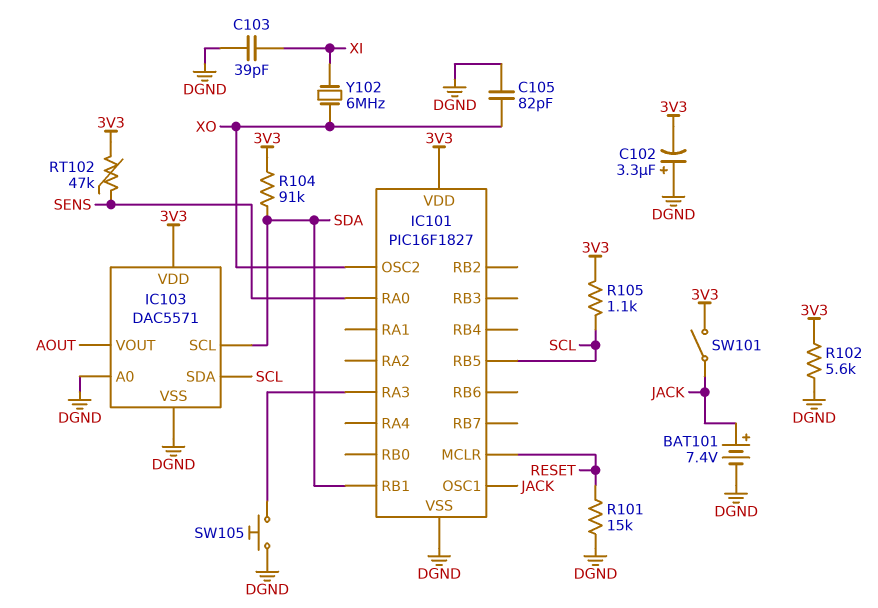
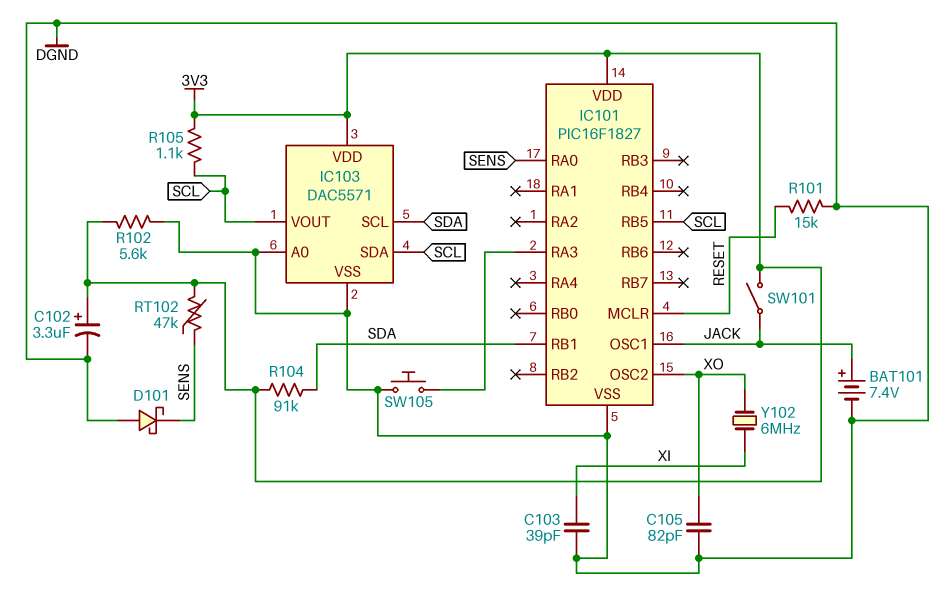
C102: 3.3uF (plus DGND, minus 3V3) -> 3.3uF (plus 3V3, minus DGND)
D101: none -> schottky (A DGND, K SENS)
IC103 pin VOUT: AOUT -> SCL

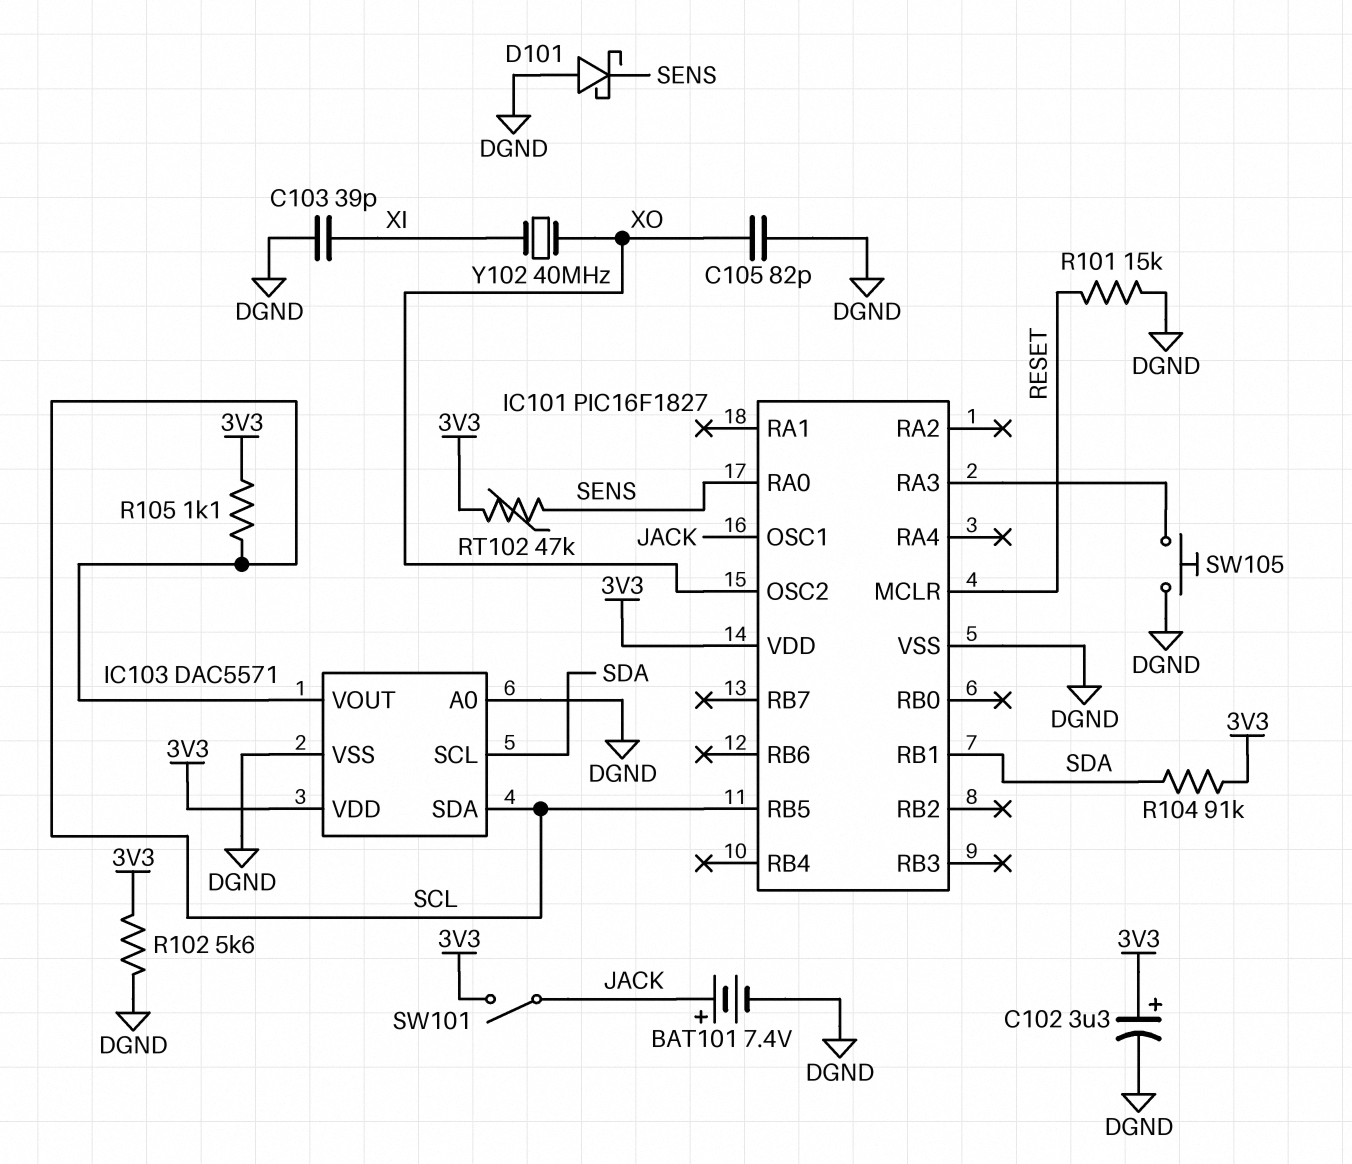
Y102: 6MHz (XI, XO) -> 40MHz (XI, XO)

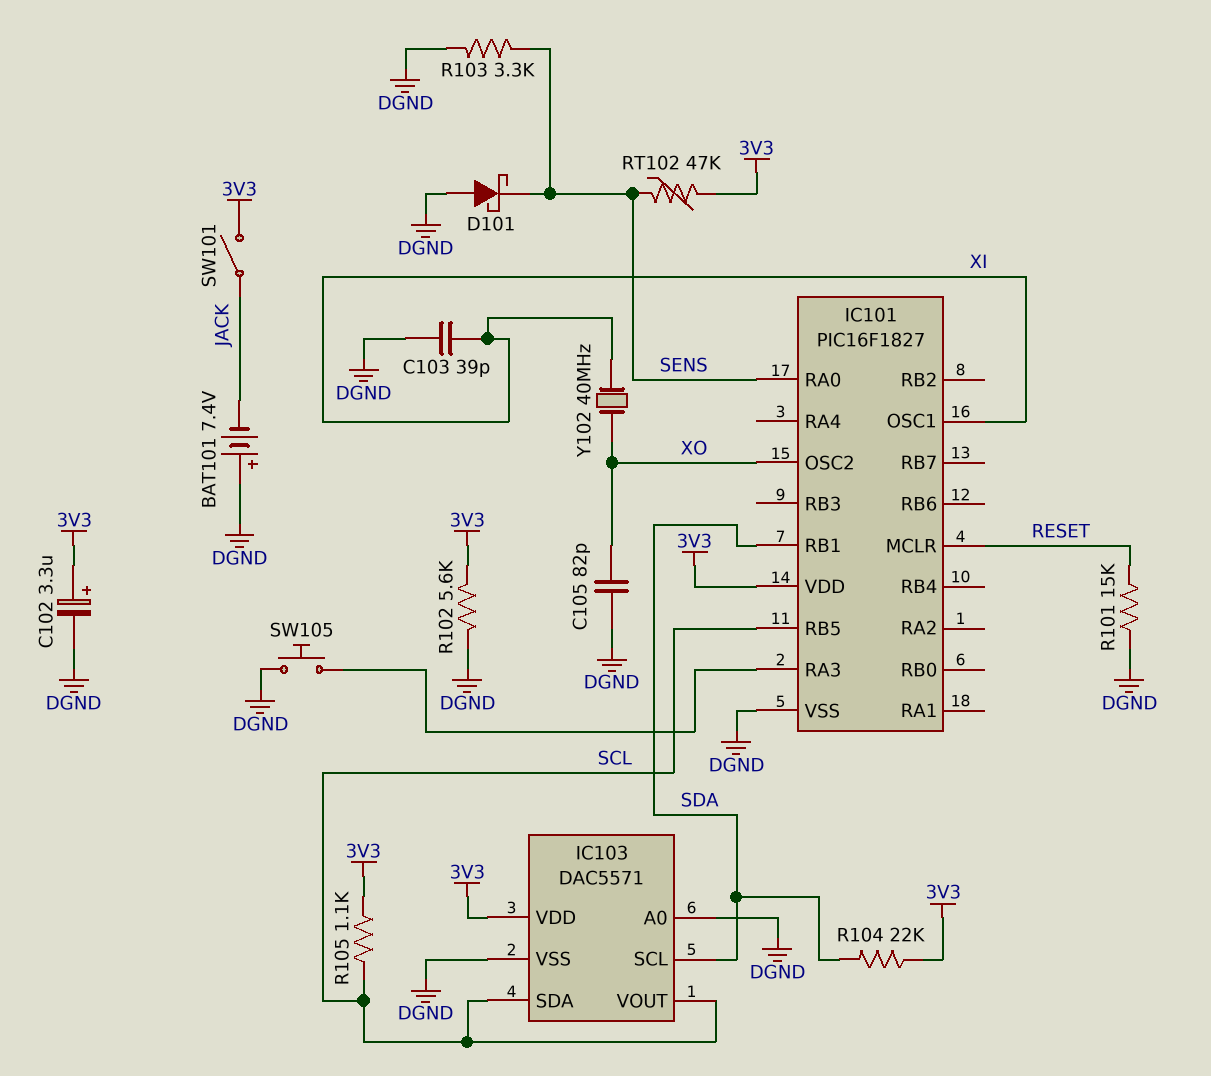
BAT101: 7.4V (plus JACK, minus DGND) -> 7.4V (plus DGND, minus JACK)
IC101 pin OSC1: JACK -> XI
R103: none -> 3.3k (DGND, SENS)
R104: 91k (3V3, SDA) -> 22k (3V3, SDA)

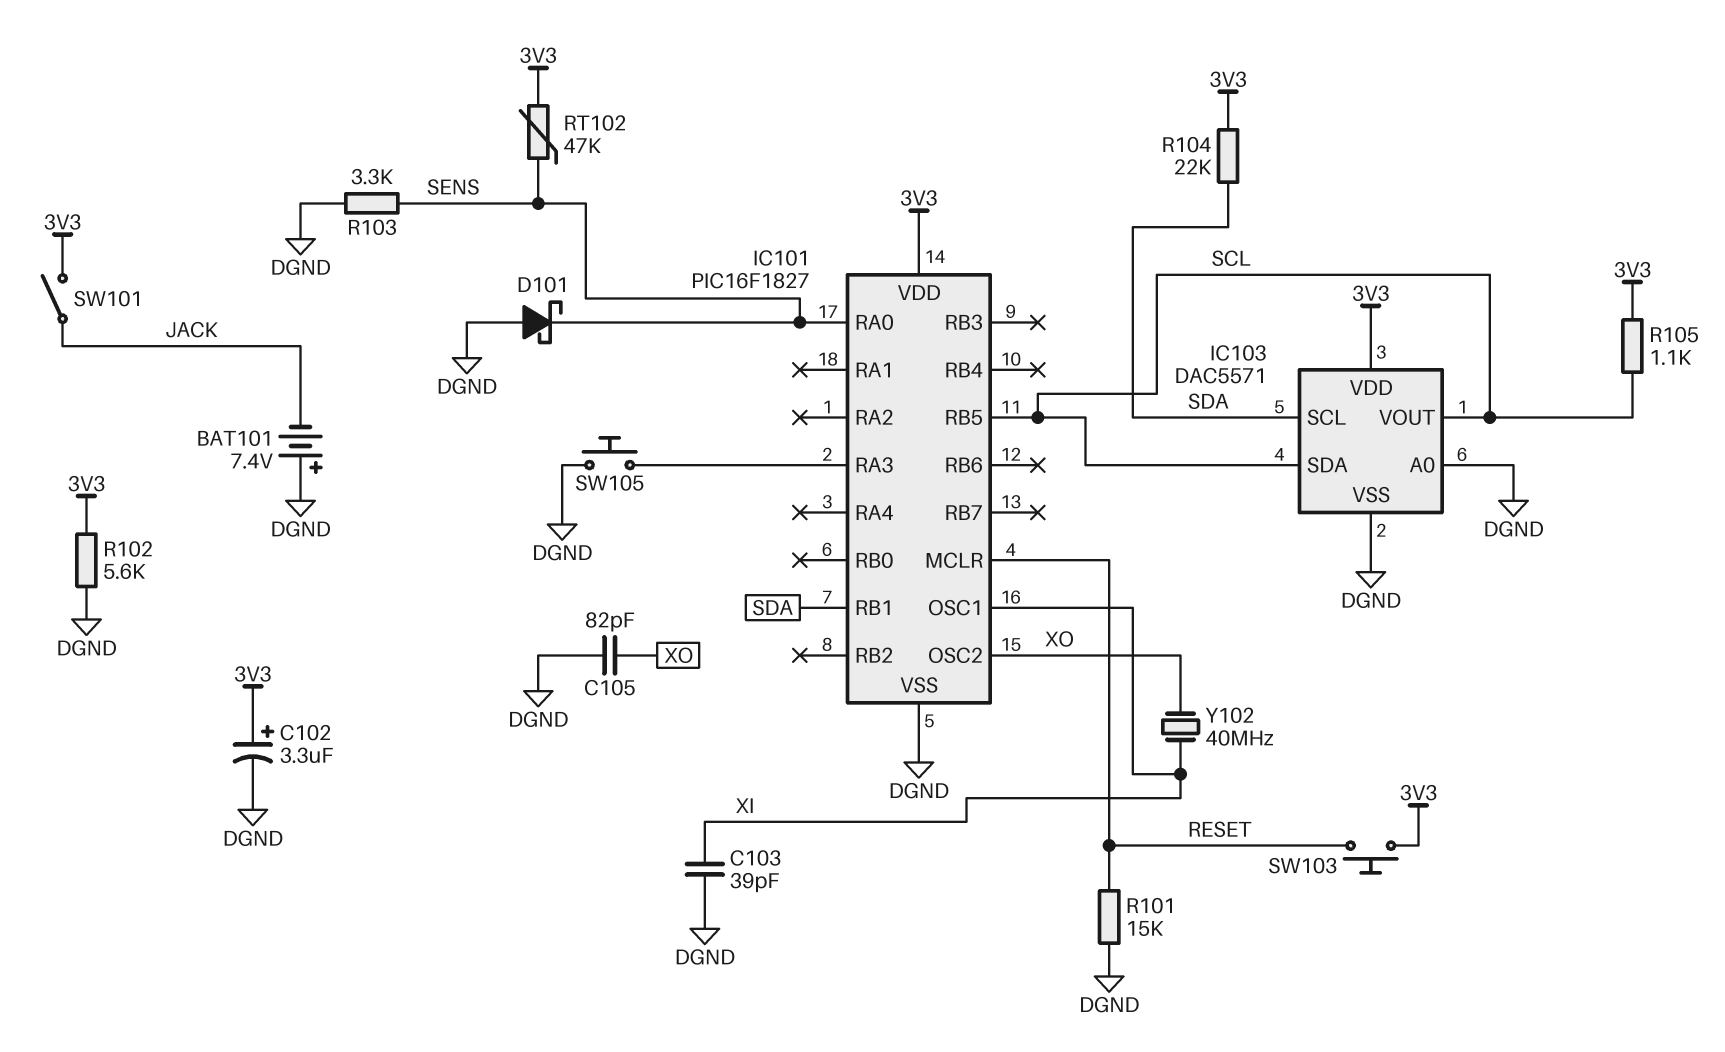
SW103: none -> button (3V3, RESET)

